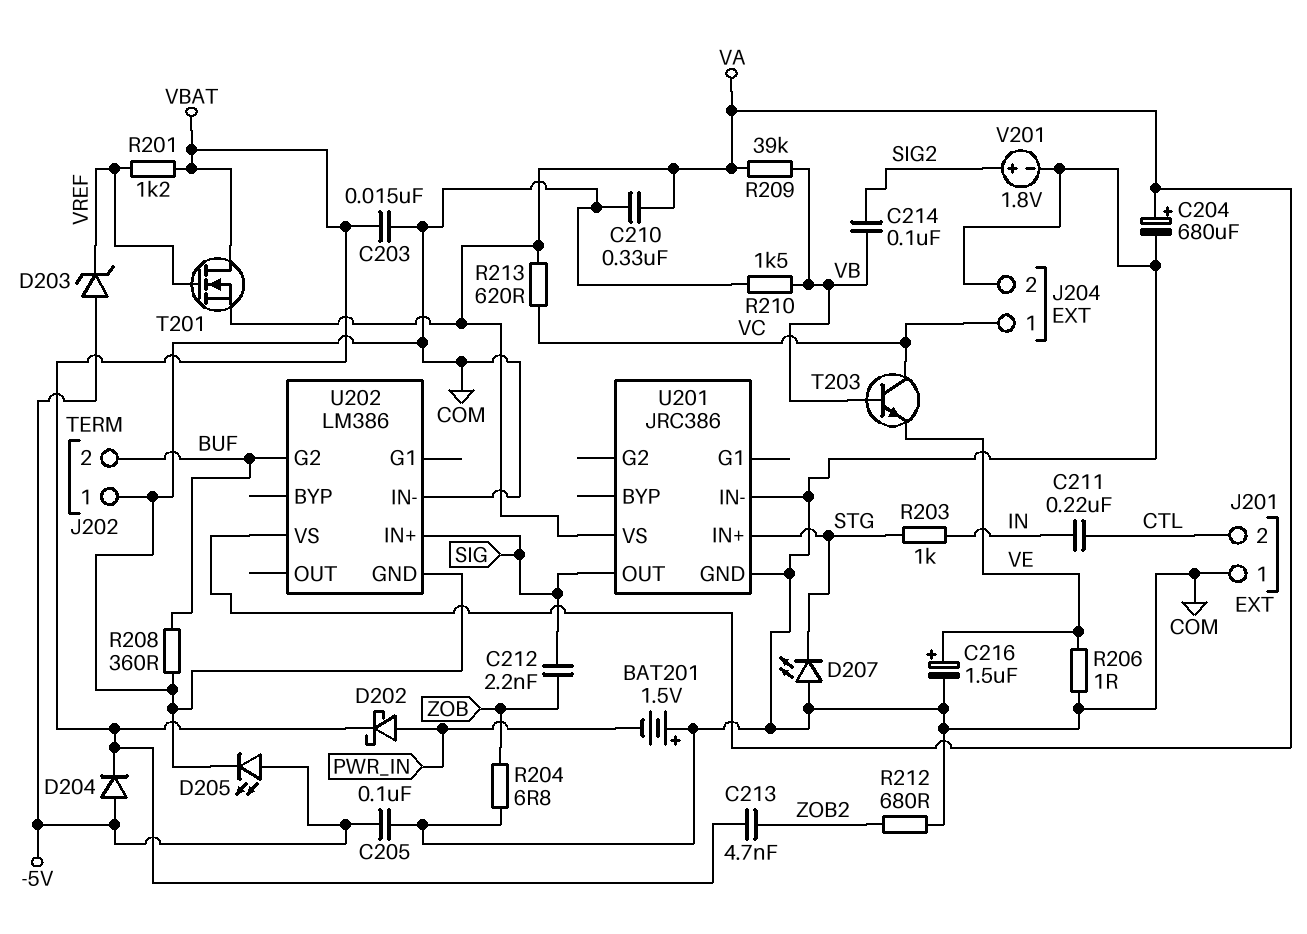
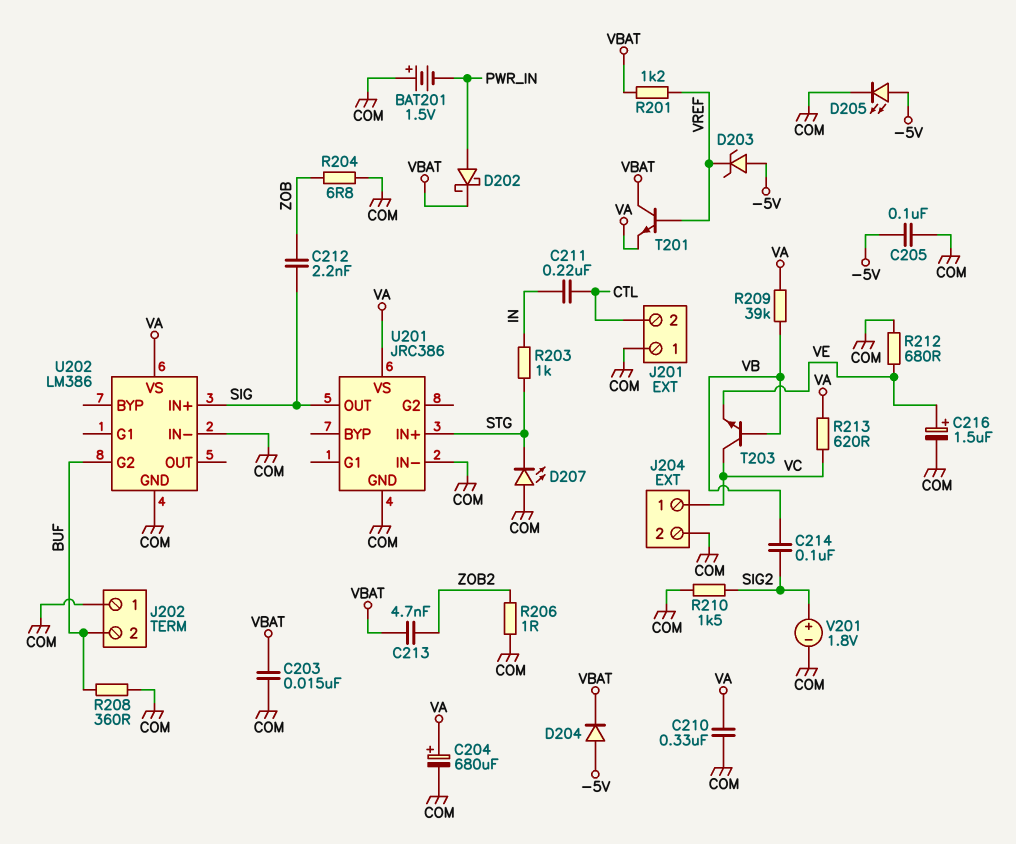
R206: 1 (COM, VE) -> 1 (COM, ZOB2)
R210: 1.5k (COM, VB) -> 1.5k (COM, SIG2)
R212: 680 (COM, ZOB2) -> 680 (COM, VE)
T201: NMOS (G VREF, D VBAT, S VA) -> NPN (B VREF, C VBAT, E VA)

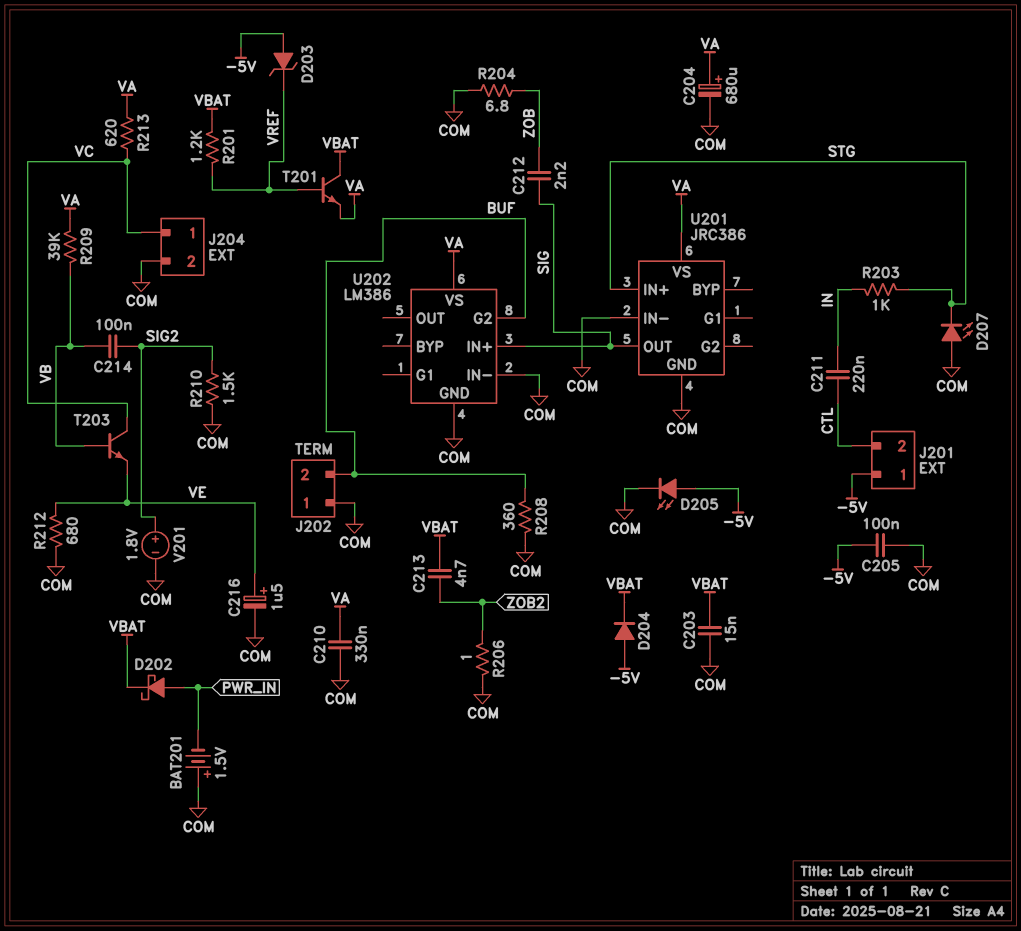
J201 pin 1: COM -> -5V

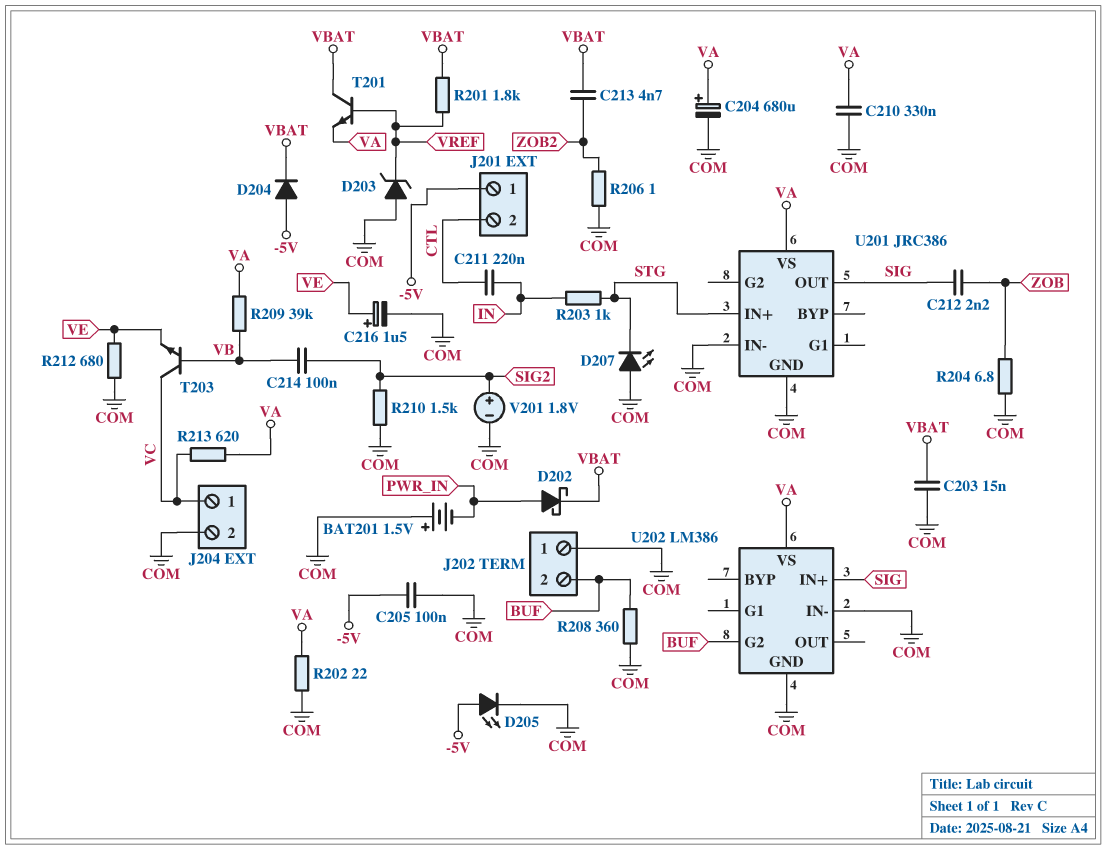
D203: zener (A -5V, K VREF) -> zener (A COM, K VREF)
R201: 1.2k (VBAT, VREF) -> 1.8k (VBAT, VREF)
R202: none -> 22 (COM, VA)

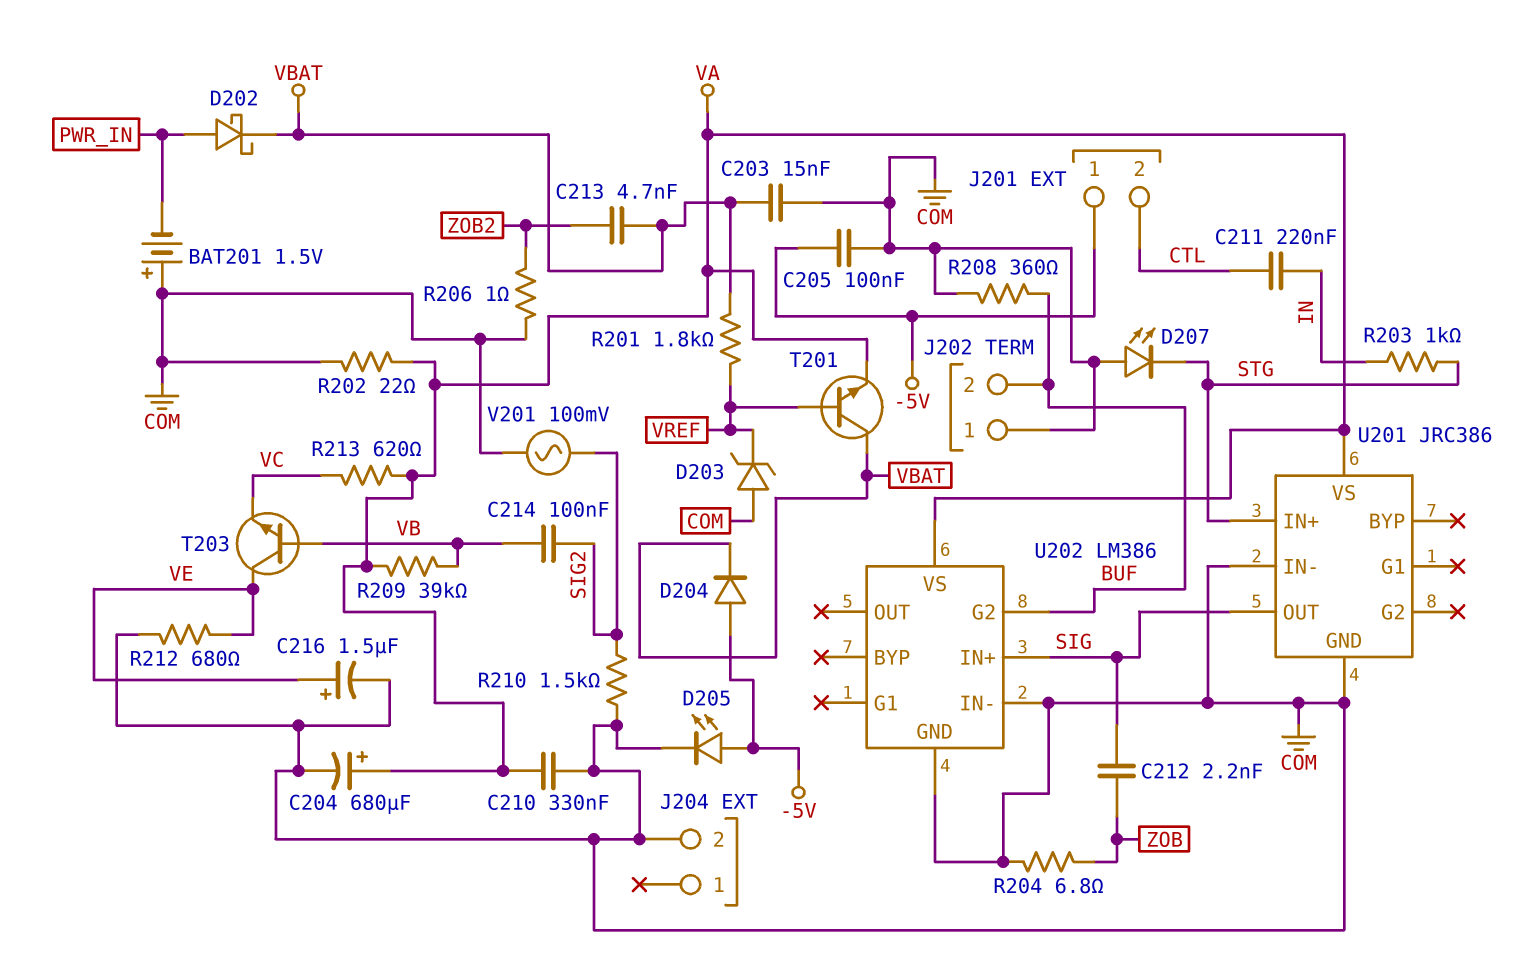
J204 pin 1: VC -> none
T203: NPN (B VB, C VC, E VE) -> NPN (B VB, C VE, E VC)
V201: 1.8V (plus SIG2, minus COM) -> AC 100mV (COM, SIG2)

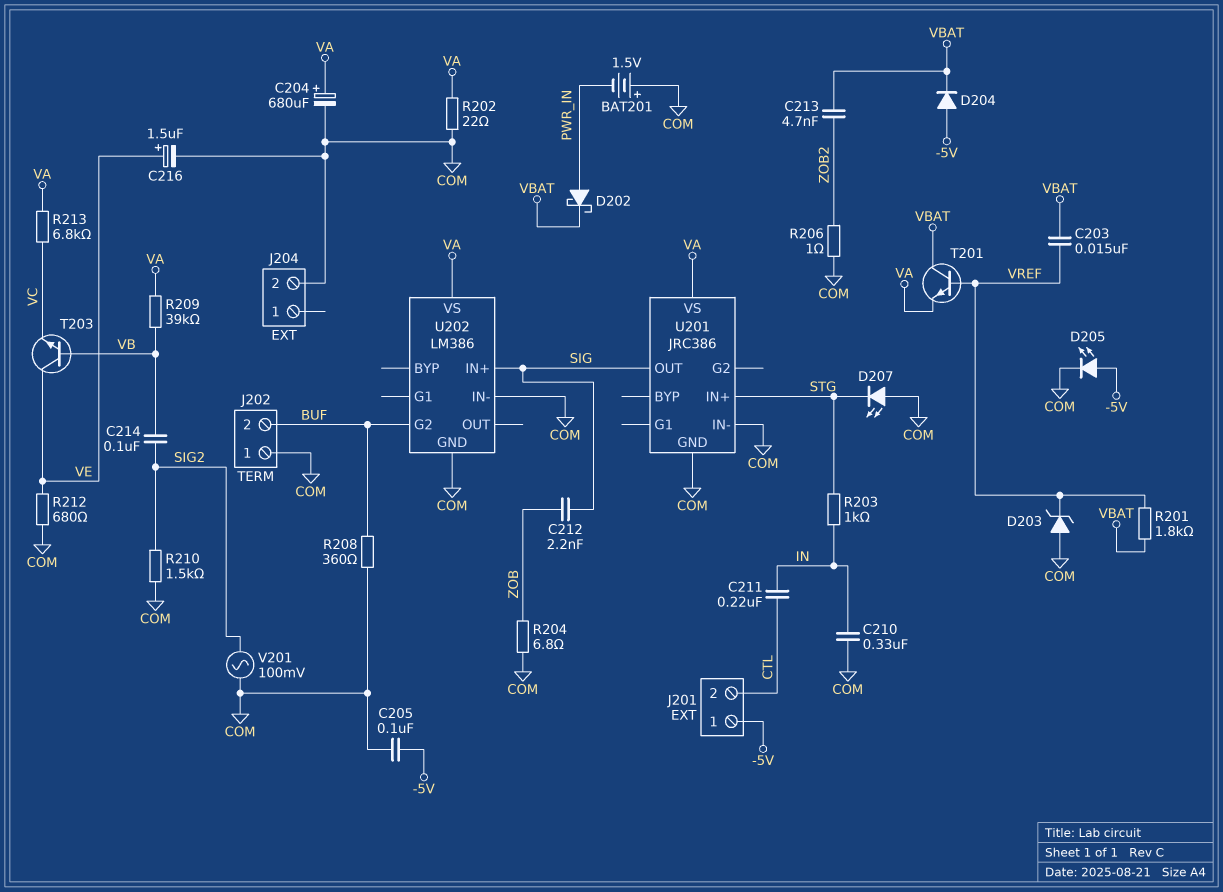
C203: 15nF (COM, VBAT) -> 15nF (VBAT, VREF)
C210: 330nF (COM, VA) -> 330nF (COM, IN)
R213: 620 (VA, VC) -> 6.8k (VA, VC)

